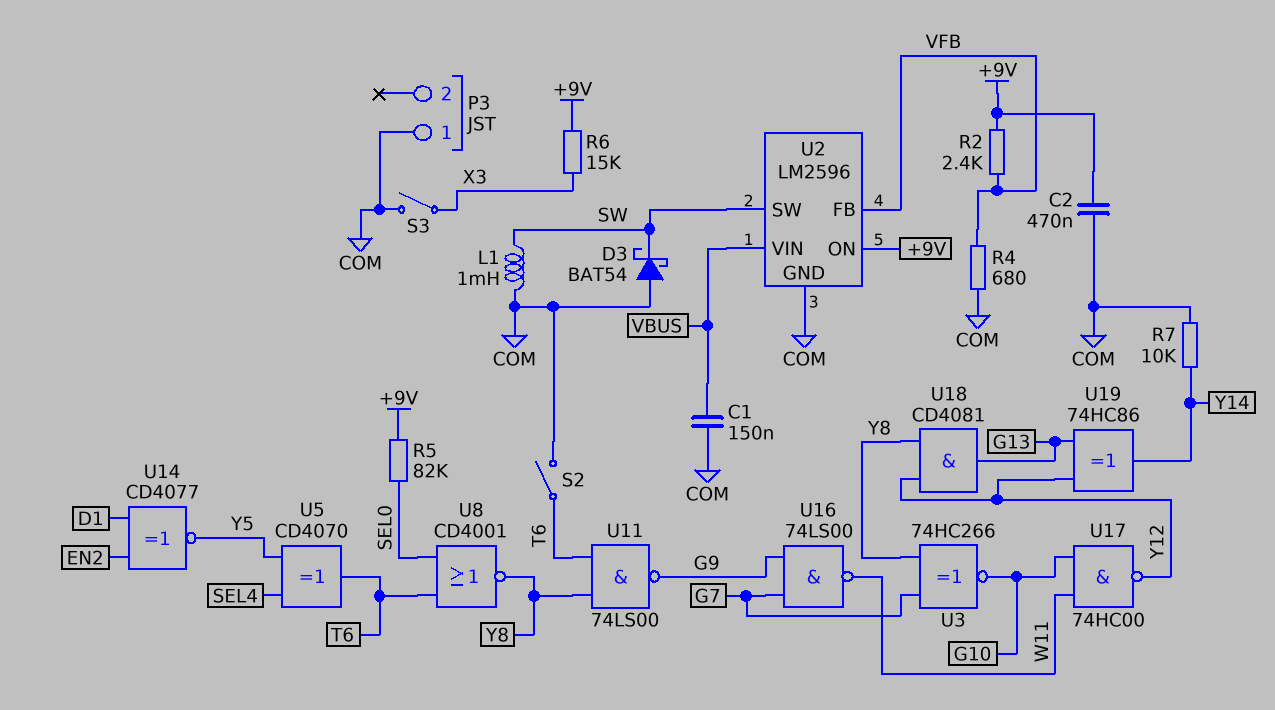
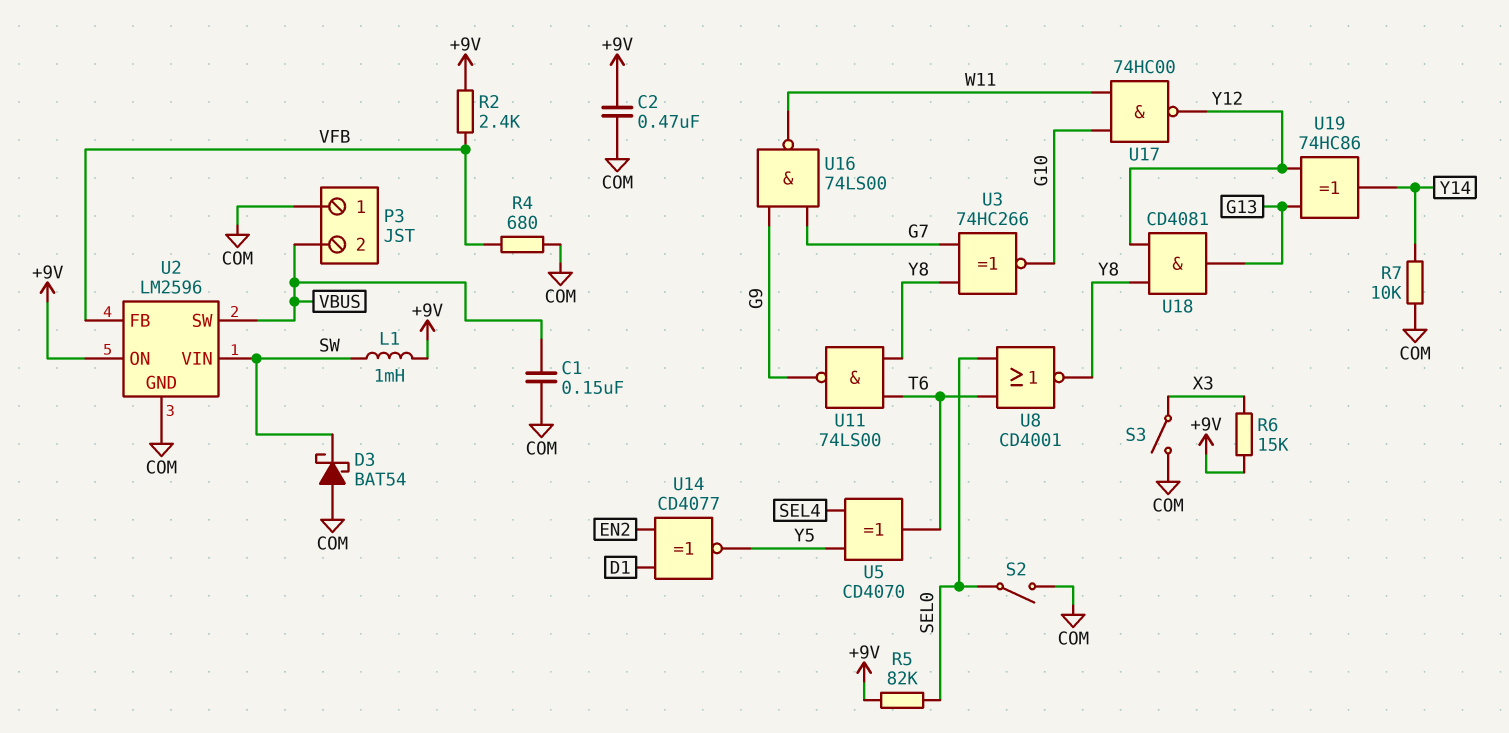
L1: 1mH (COM, SW) -> 1mH (+9V, SW)
P3 pin 2: none -> VBUS
S2: switch (COM, T6) -> switch (COM, SEL0)
U2 pin SW: SW -> VBUS
U2 pin VIN: VBUS -> SW

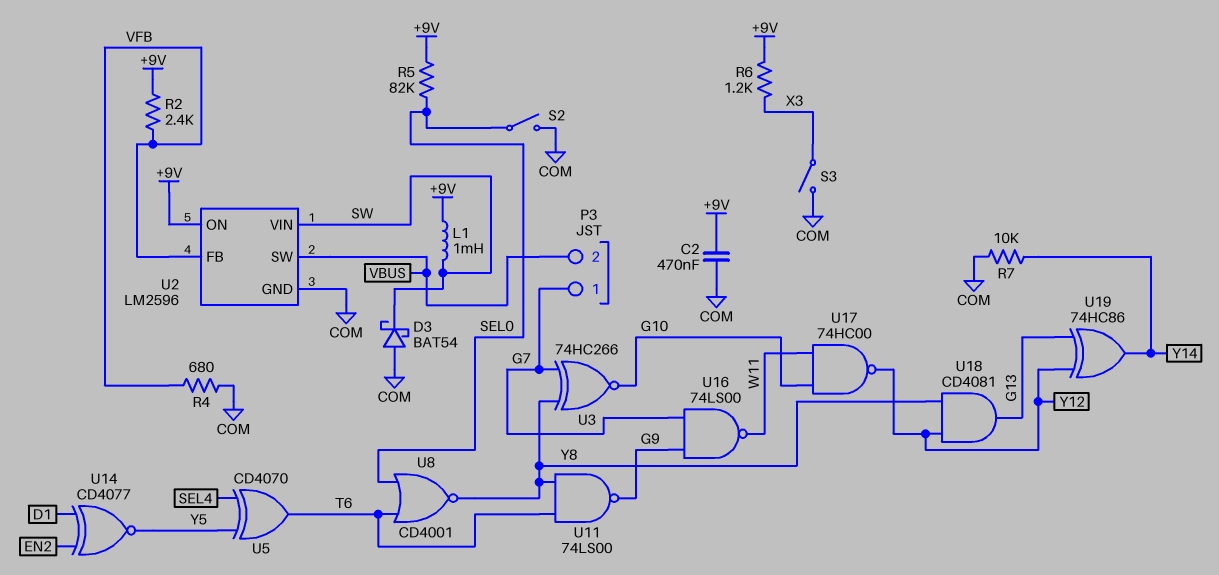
C1: 150nF (COM, VBUS) -> none
P3 pin 1: COM -> G7
R6: 15k (+9V, X3) -> 1.2k (+9V, X3)

